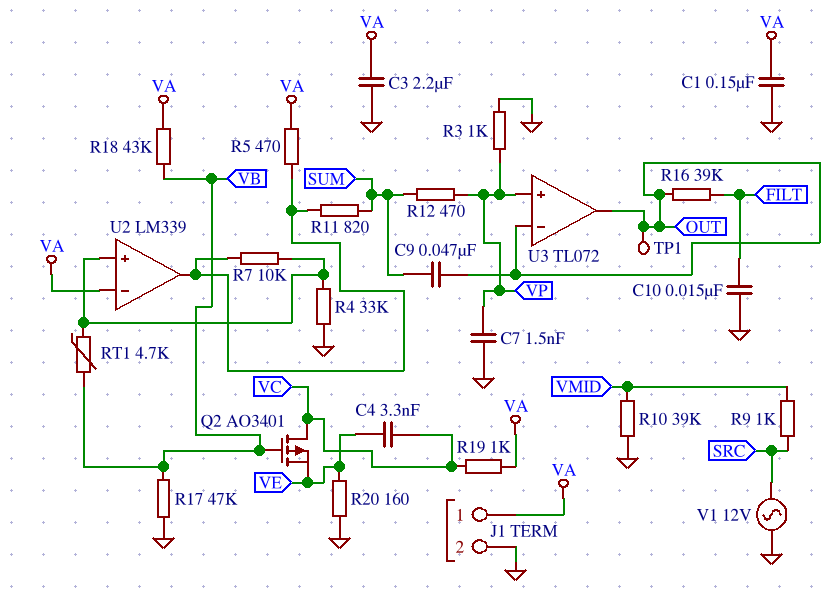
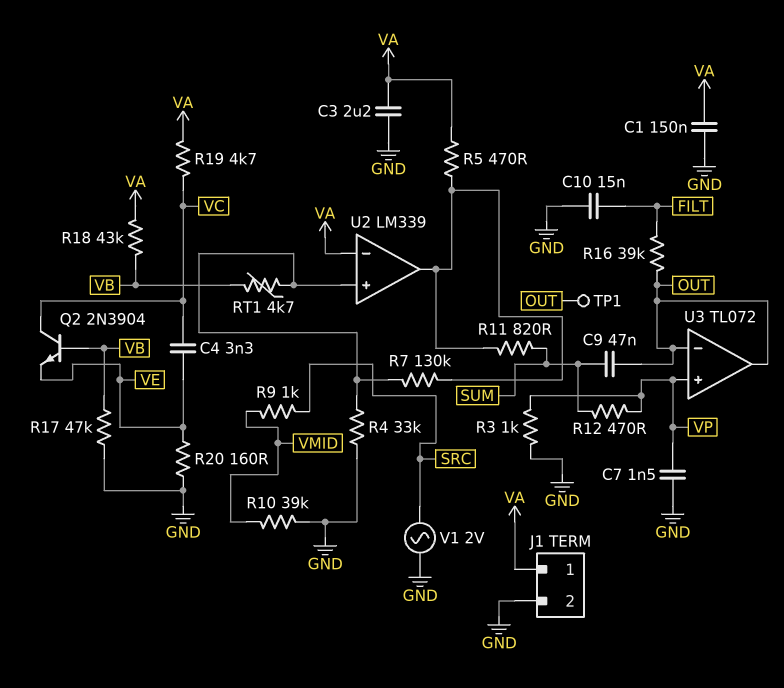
Q2: PMOS AO3401 (G VB, D VC, S VE) -> NPN 2N3904 (B VB, C VC, E VE)
R7: 10k (U2/in+, U2/out) -> 130k (U2/in+, U2/out)
R19: 1k (VA, VC) -> 4.7k (VA, VC)
V1: AC 12V (GND, SRC) -> AC 2V (GND, SRC)

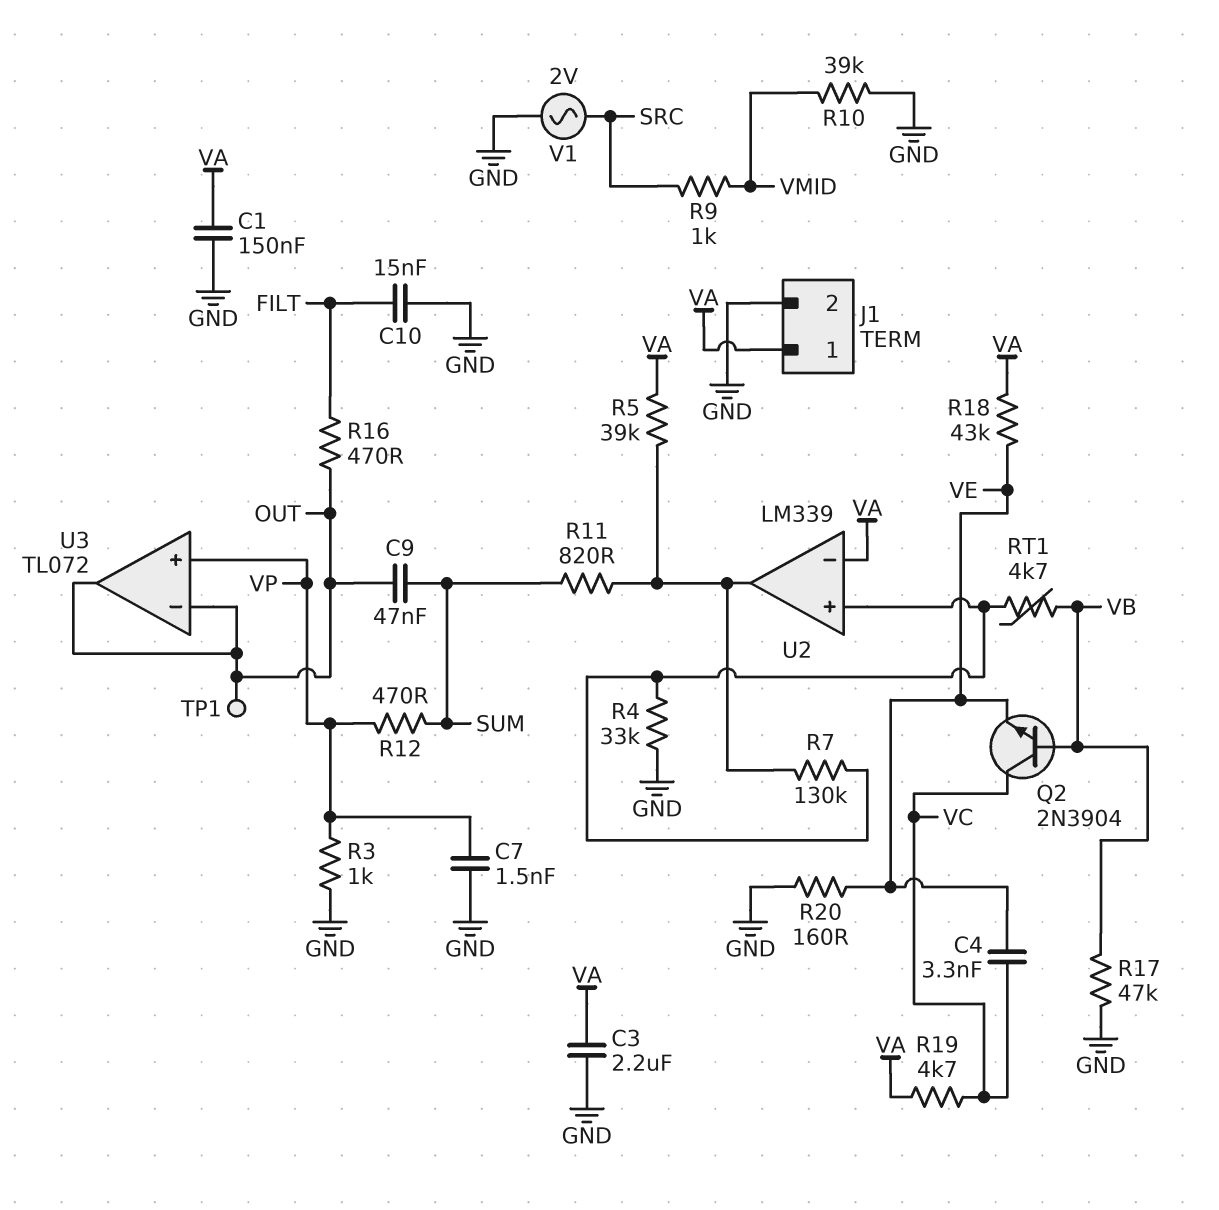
R5: 470 (U2/out, VA) -> 39k (U2/out, VA)
R16: 39k (FILT, OUT) -> 470 (FILT, OUT)
R18: 43k (VA, VB) -> 43k (VA, VE)

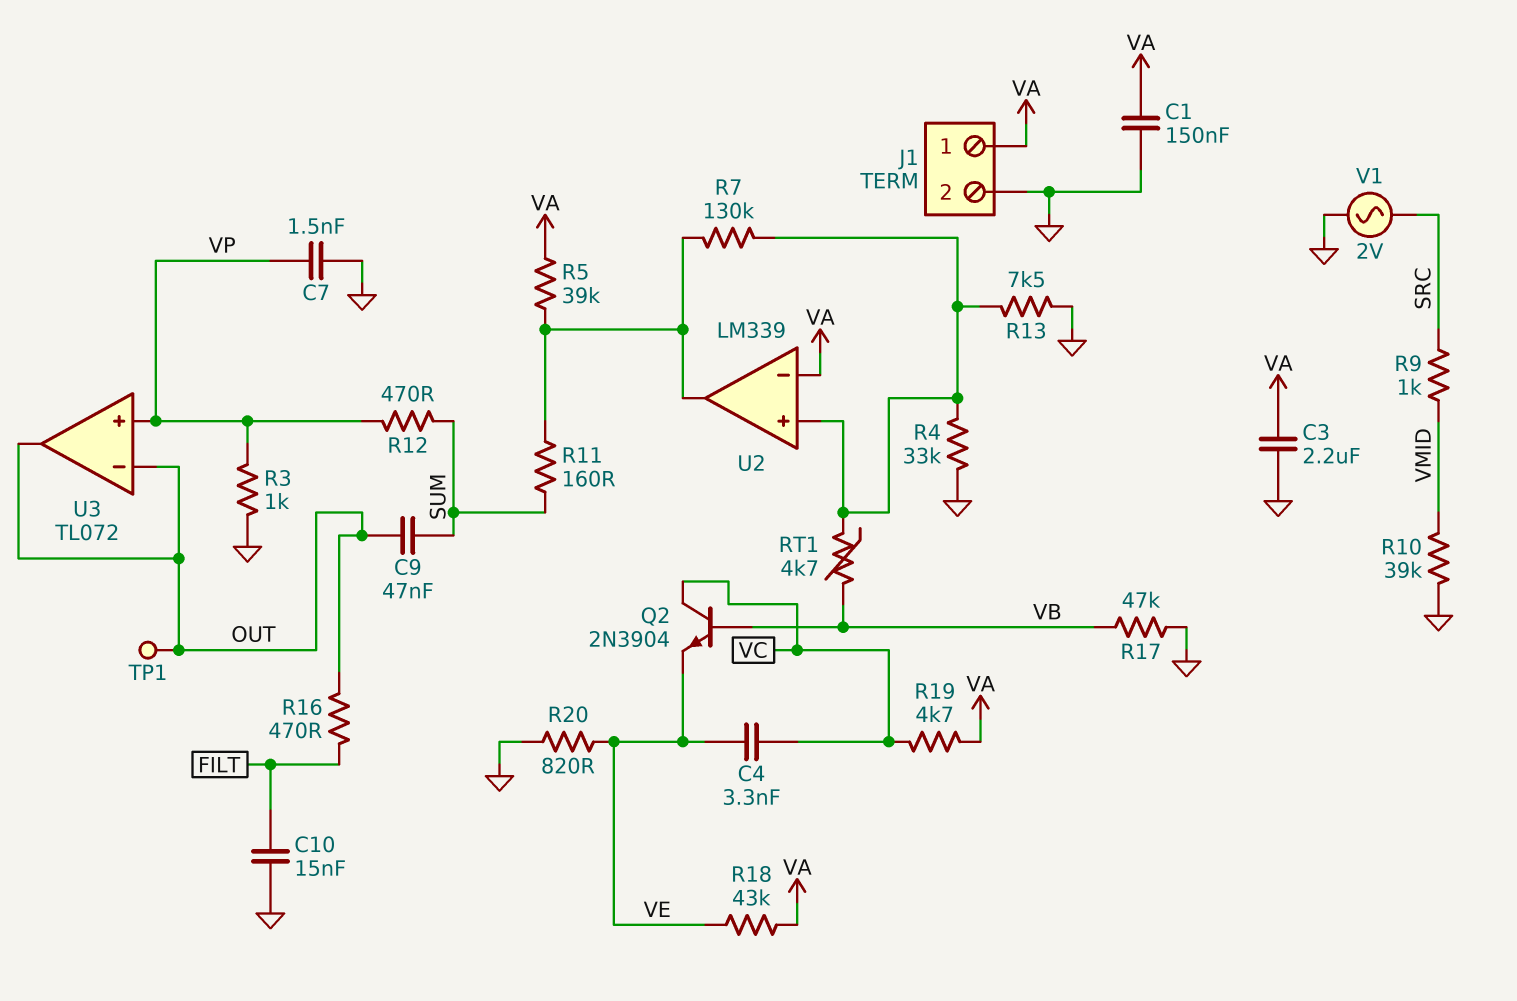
R11: 820 (SUM, U2/out) -> 160 (SUM, U2/out)
R13: none -> 7.5k (GND, U2/in+)
R20: 160 (GND, VE) -> 820 (GND, VE)

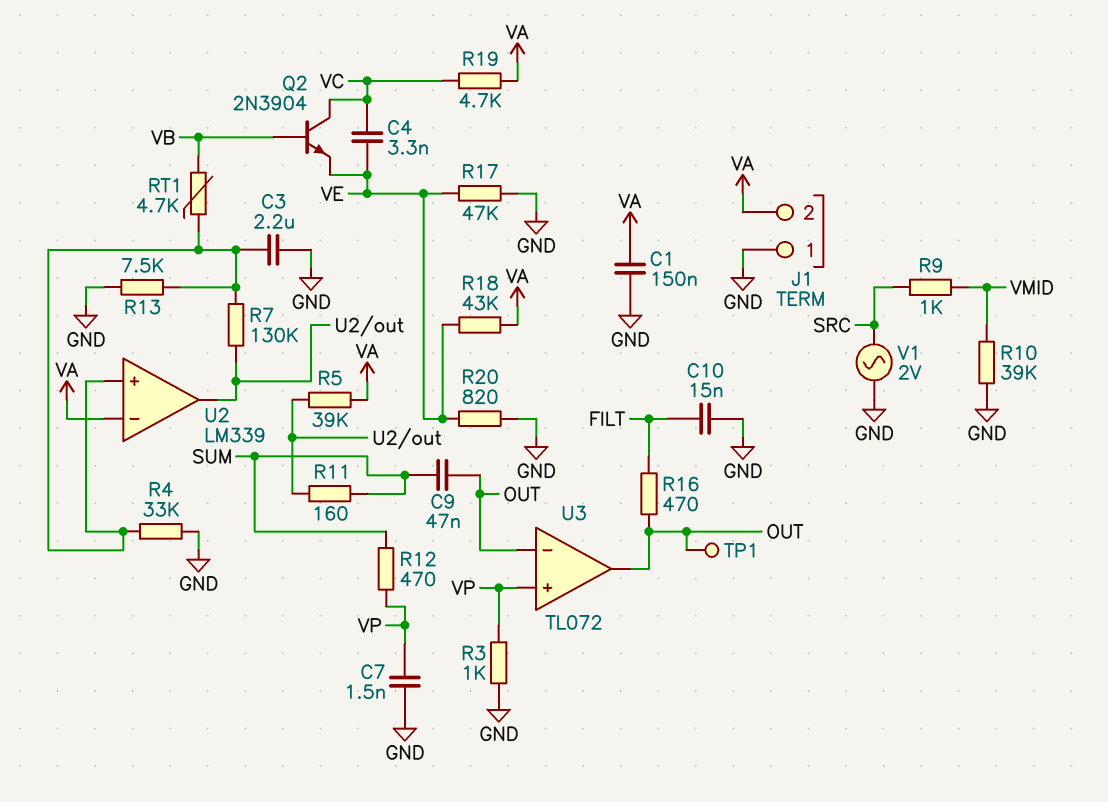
C3: 2.2uF (GND, VA) -> 2.2uF (GND, U2/in+)
J1 pin 1: VA -> GND
J1 pin 2: GND -> VA
R17: 47k (GND, VB) -> 47k (GND, VE)

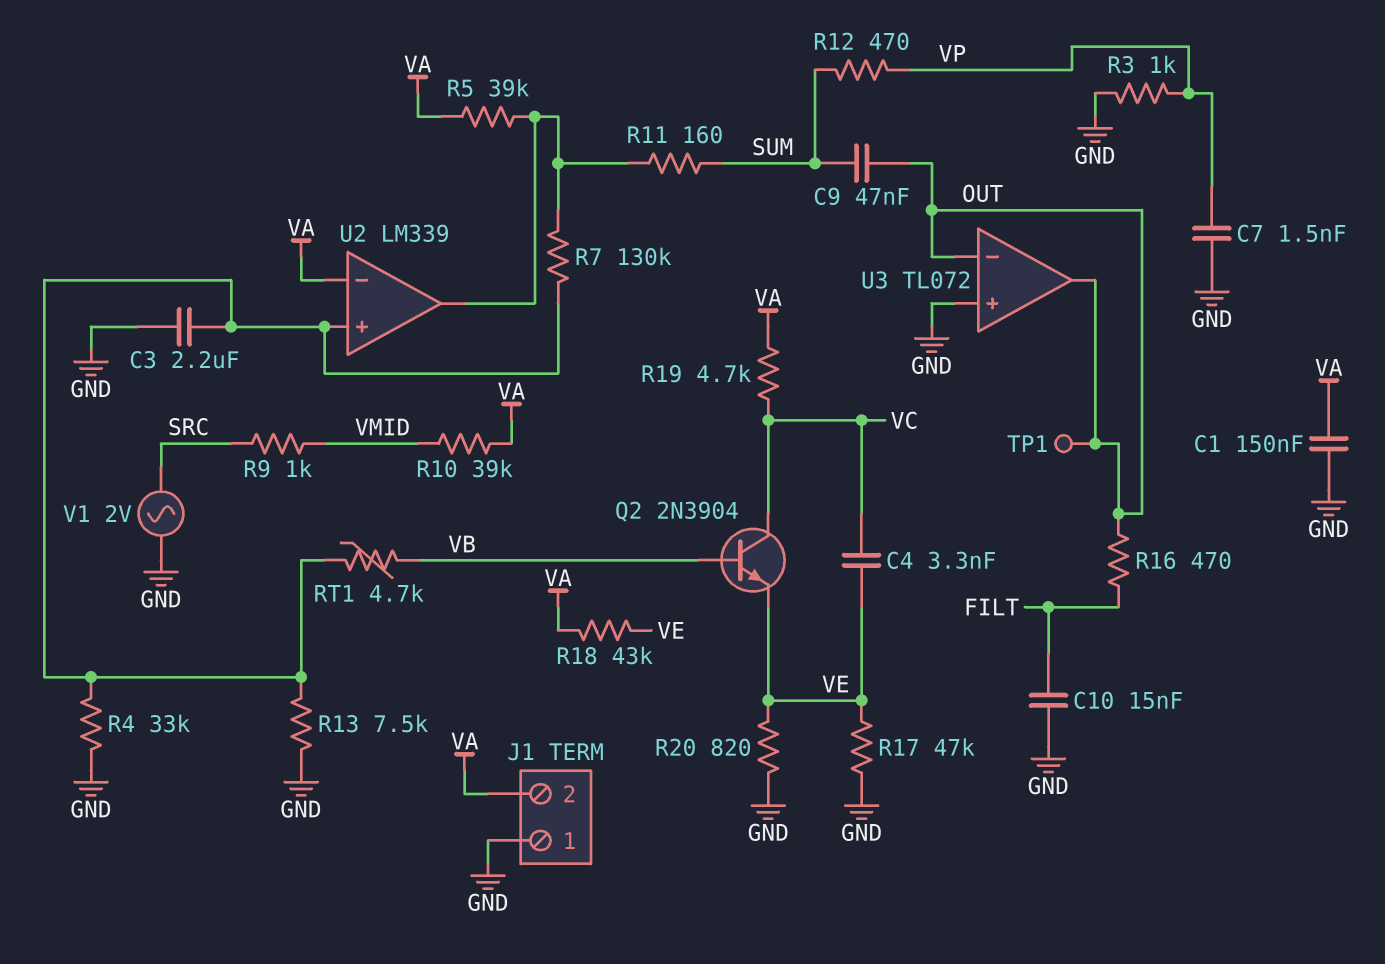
R10: 39k (GND, VMID) -> 39k (VA, VMID)
U3 pin in+: VP -> GND

